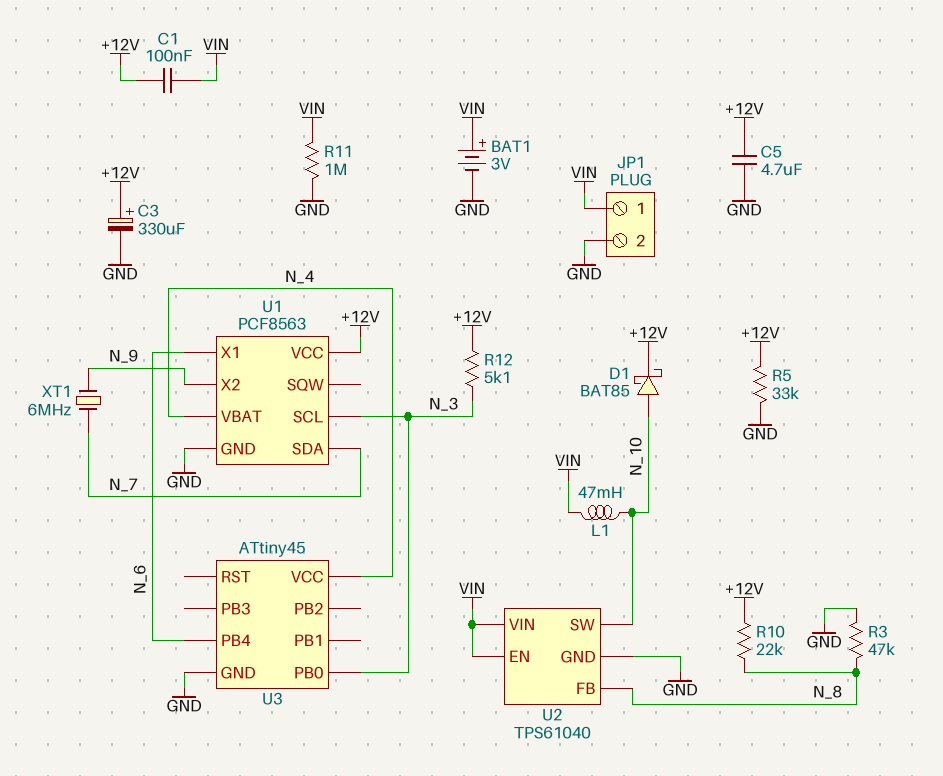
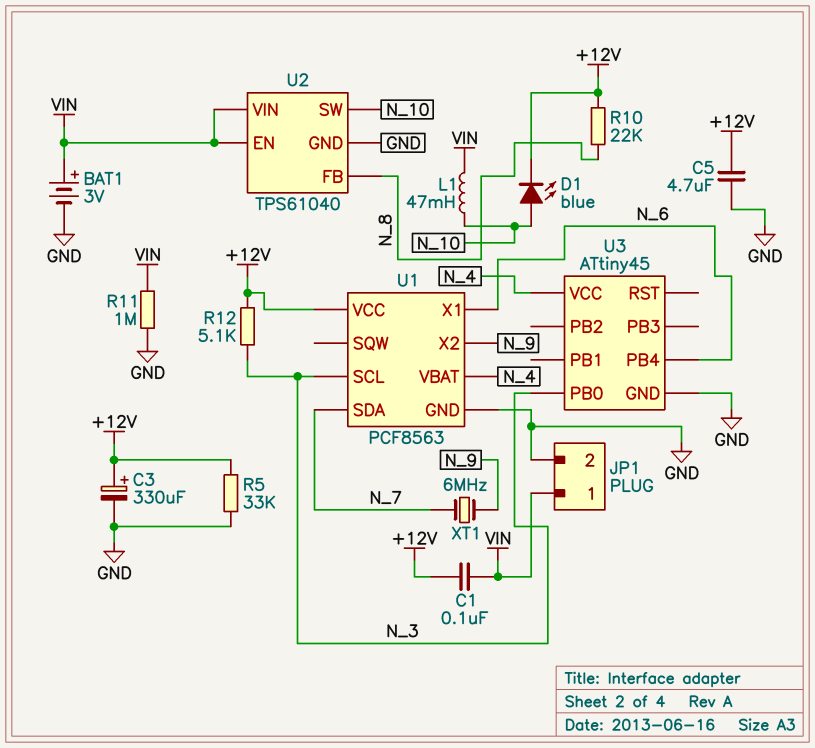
D1: schottky BAT85 (A N_10, K +12V) -> LED blue (A N_10, K +12V)
R3: 47k (GND, N_8) -> none

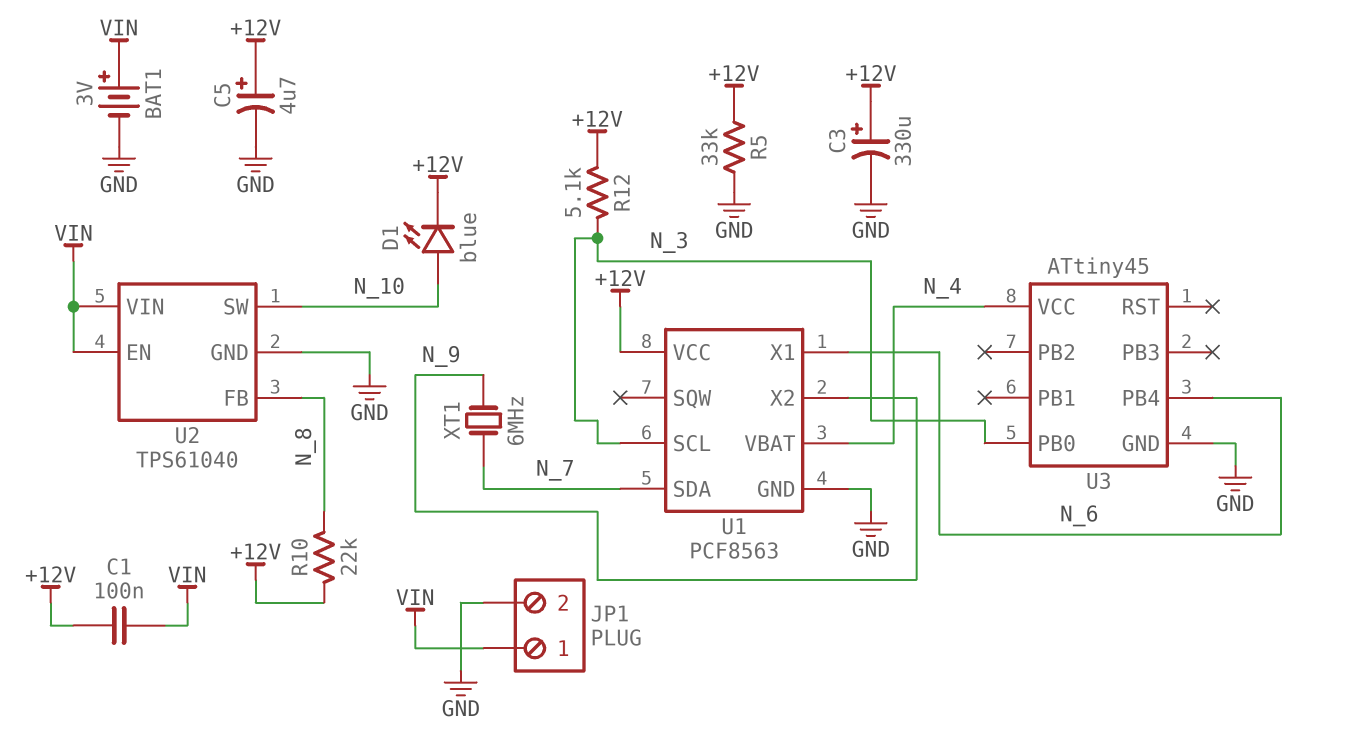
C5: 4.7uF (+12V, GND) -> 4.7uF (plus +12V, minus GND)
L1: 47mH (N_10, VIN) -> none
R11: 1M (GND, VIN) -> none

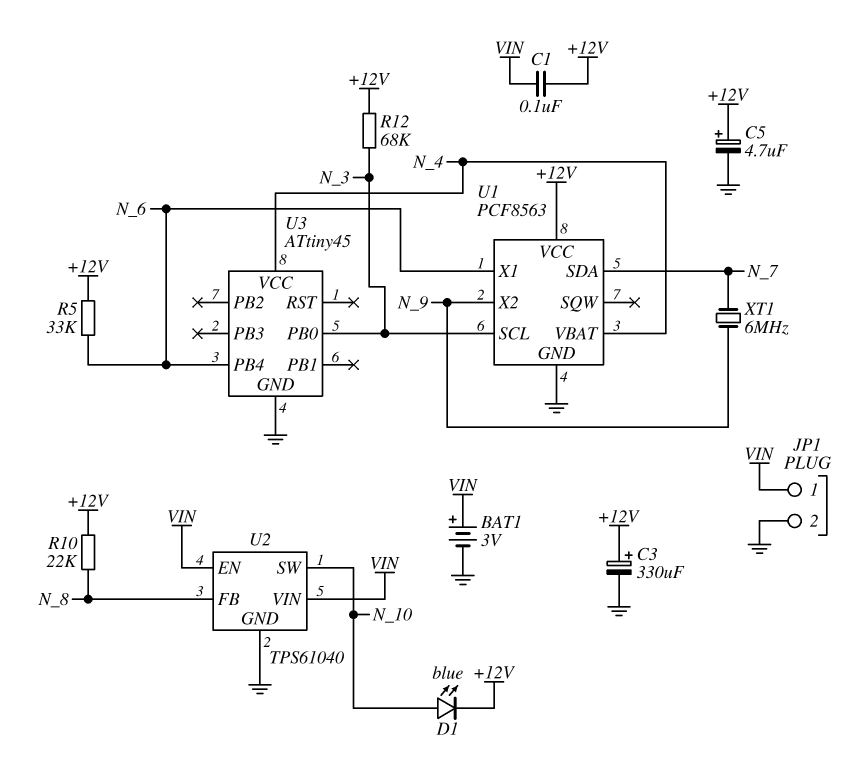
R5: 33k (+12V, GND) -> 33k (+12V, N_6)
R12: 5.1k (+12V, N_3) -> 68k (+12V, N_3)

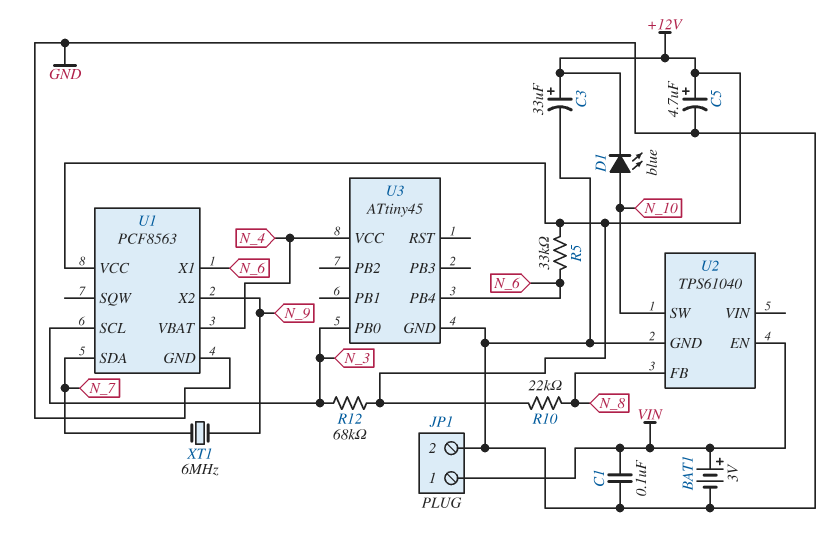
C1: 100nF (+12V, VIN) -> 100nF (GND, VIN)
C3: 330uF (plus +12V, minus GND) -> 33uF (plus +12V, minus GND)
U2 pin VIN: VIN -> none

